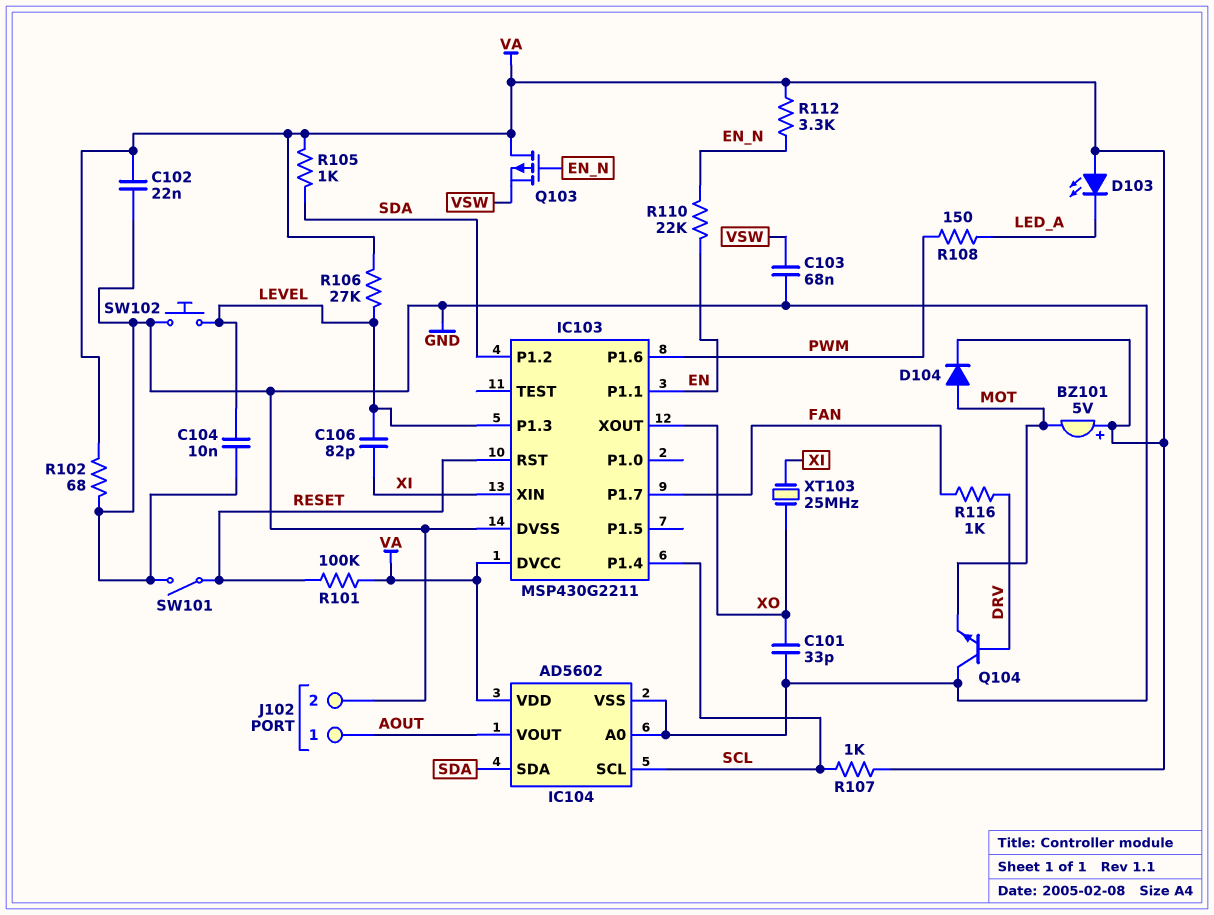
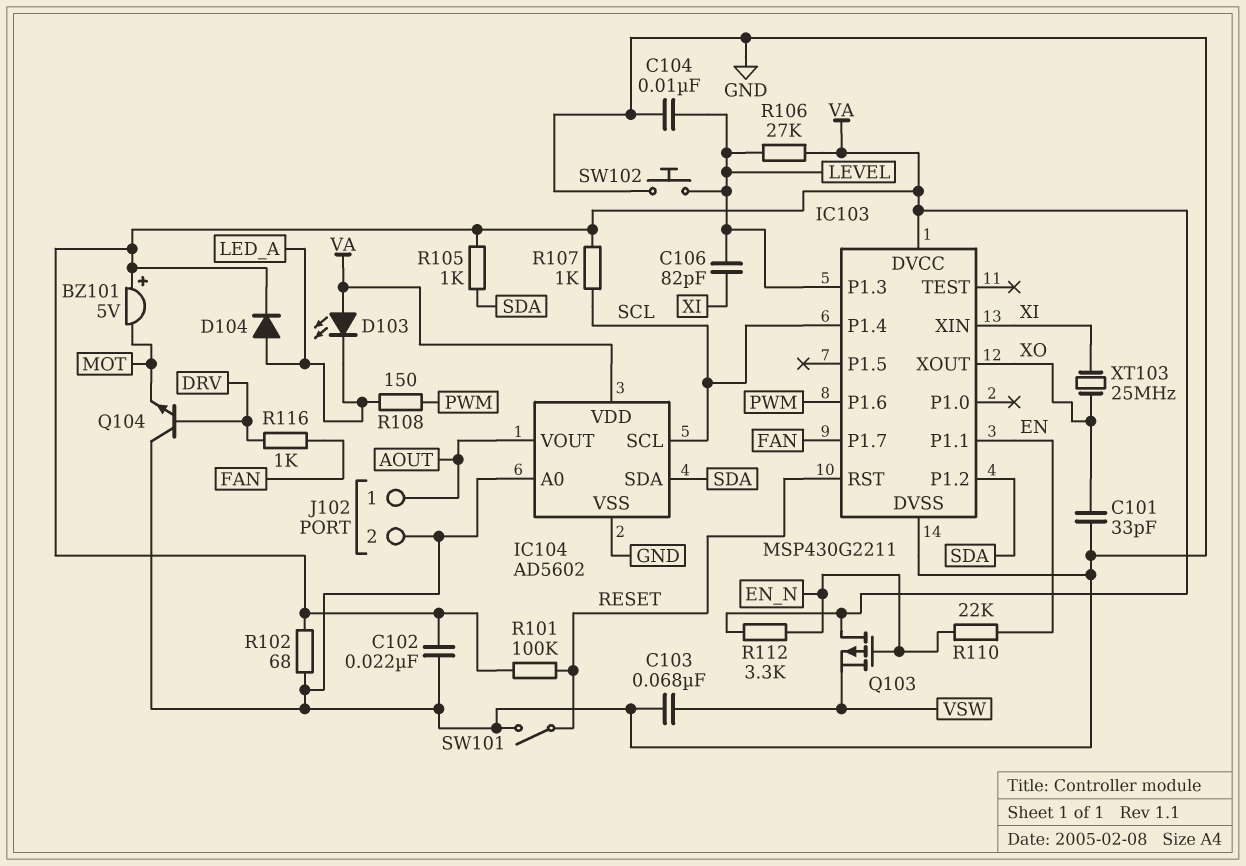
D104: diode (A MOT, K VA) -> diode (A LED_A, K VA)

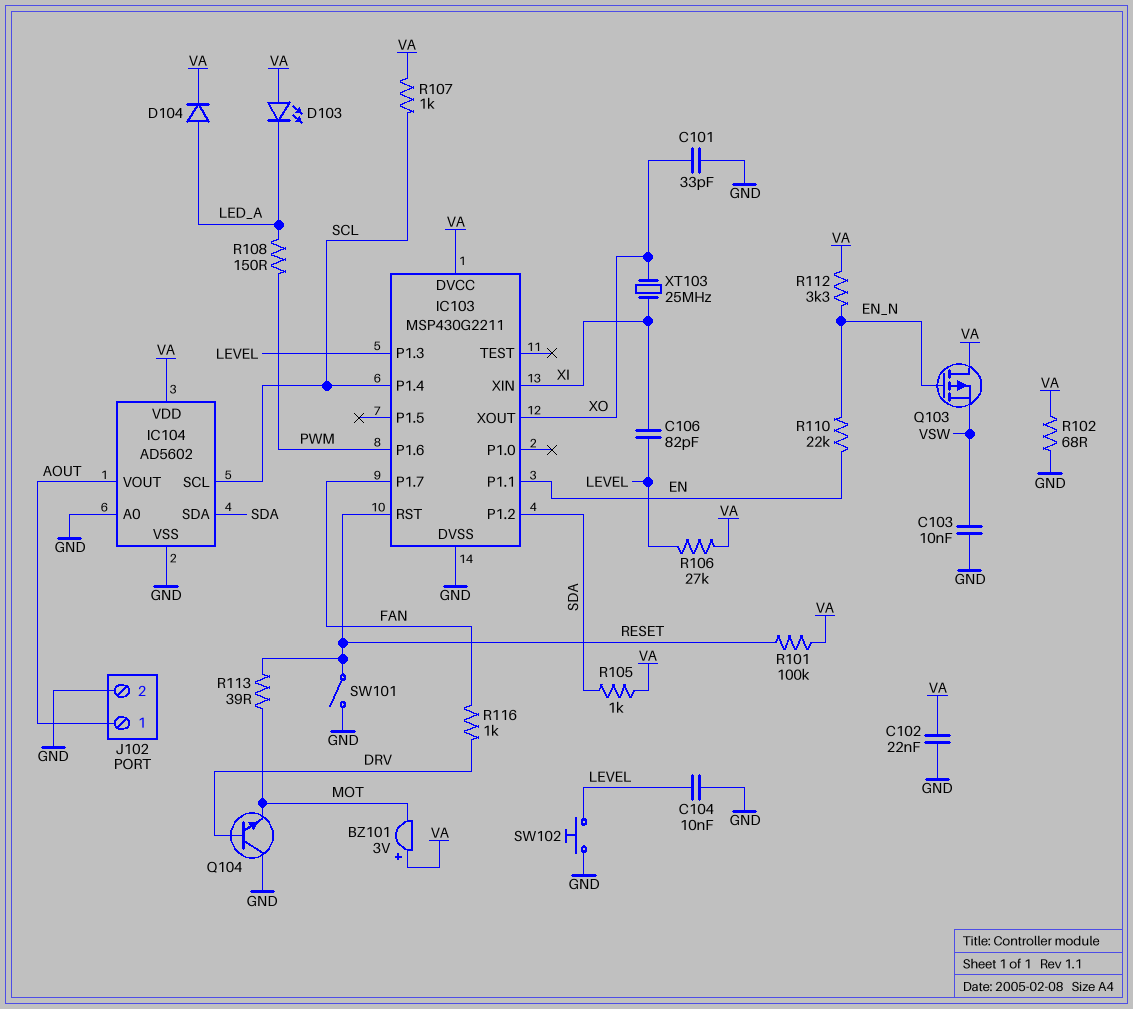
BZ101: buzzer 5V (plus VA, minus MOT) -> buzzer 3V (plus VA, minus MOT)
C103: 68nF (GND, VSW) -> 10nF (GND, VSW)
R113: none -> 39 (MOT, RESET)

